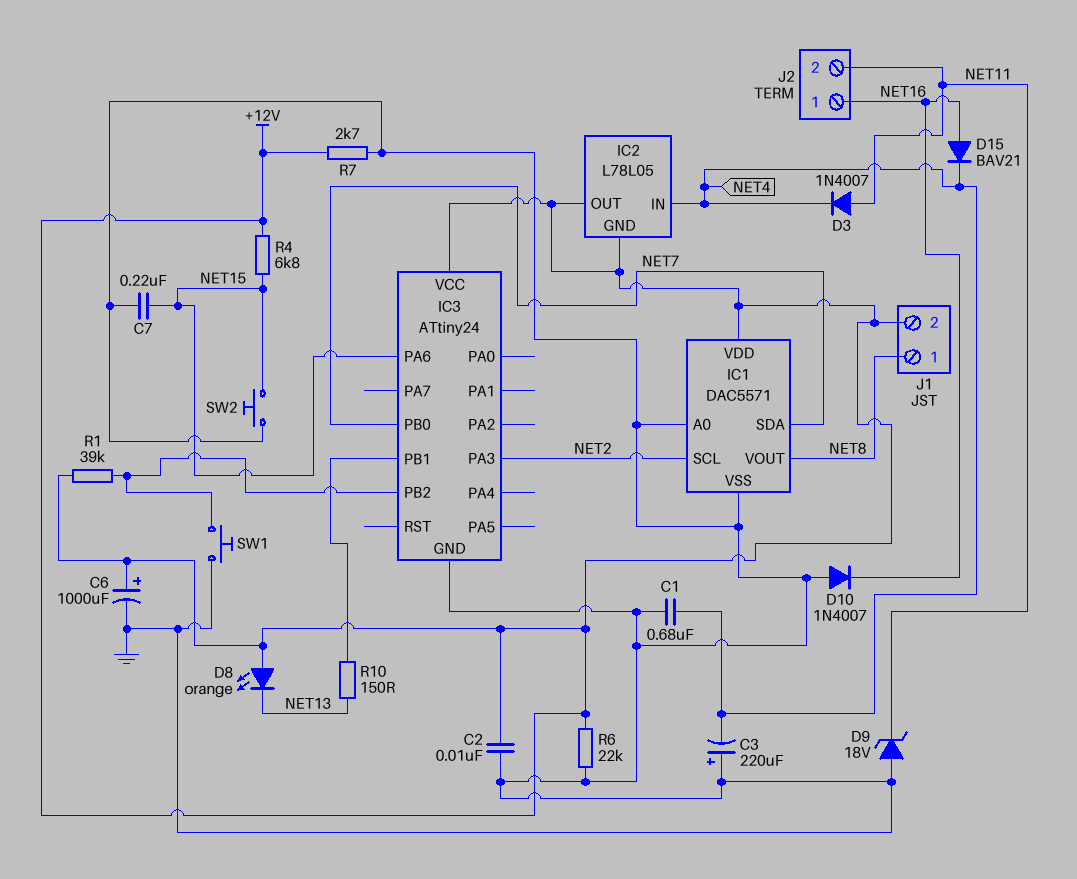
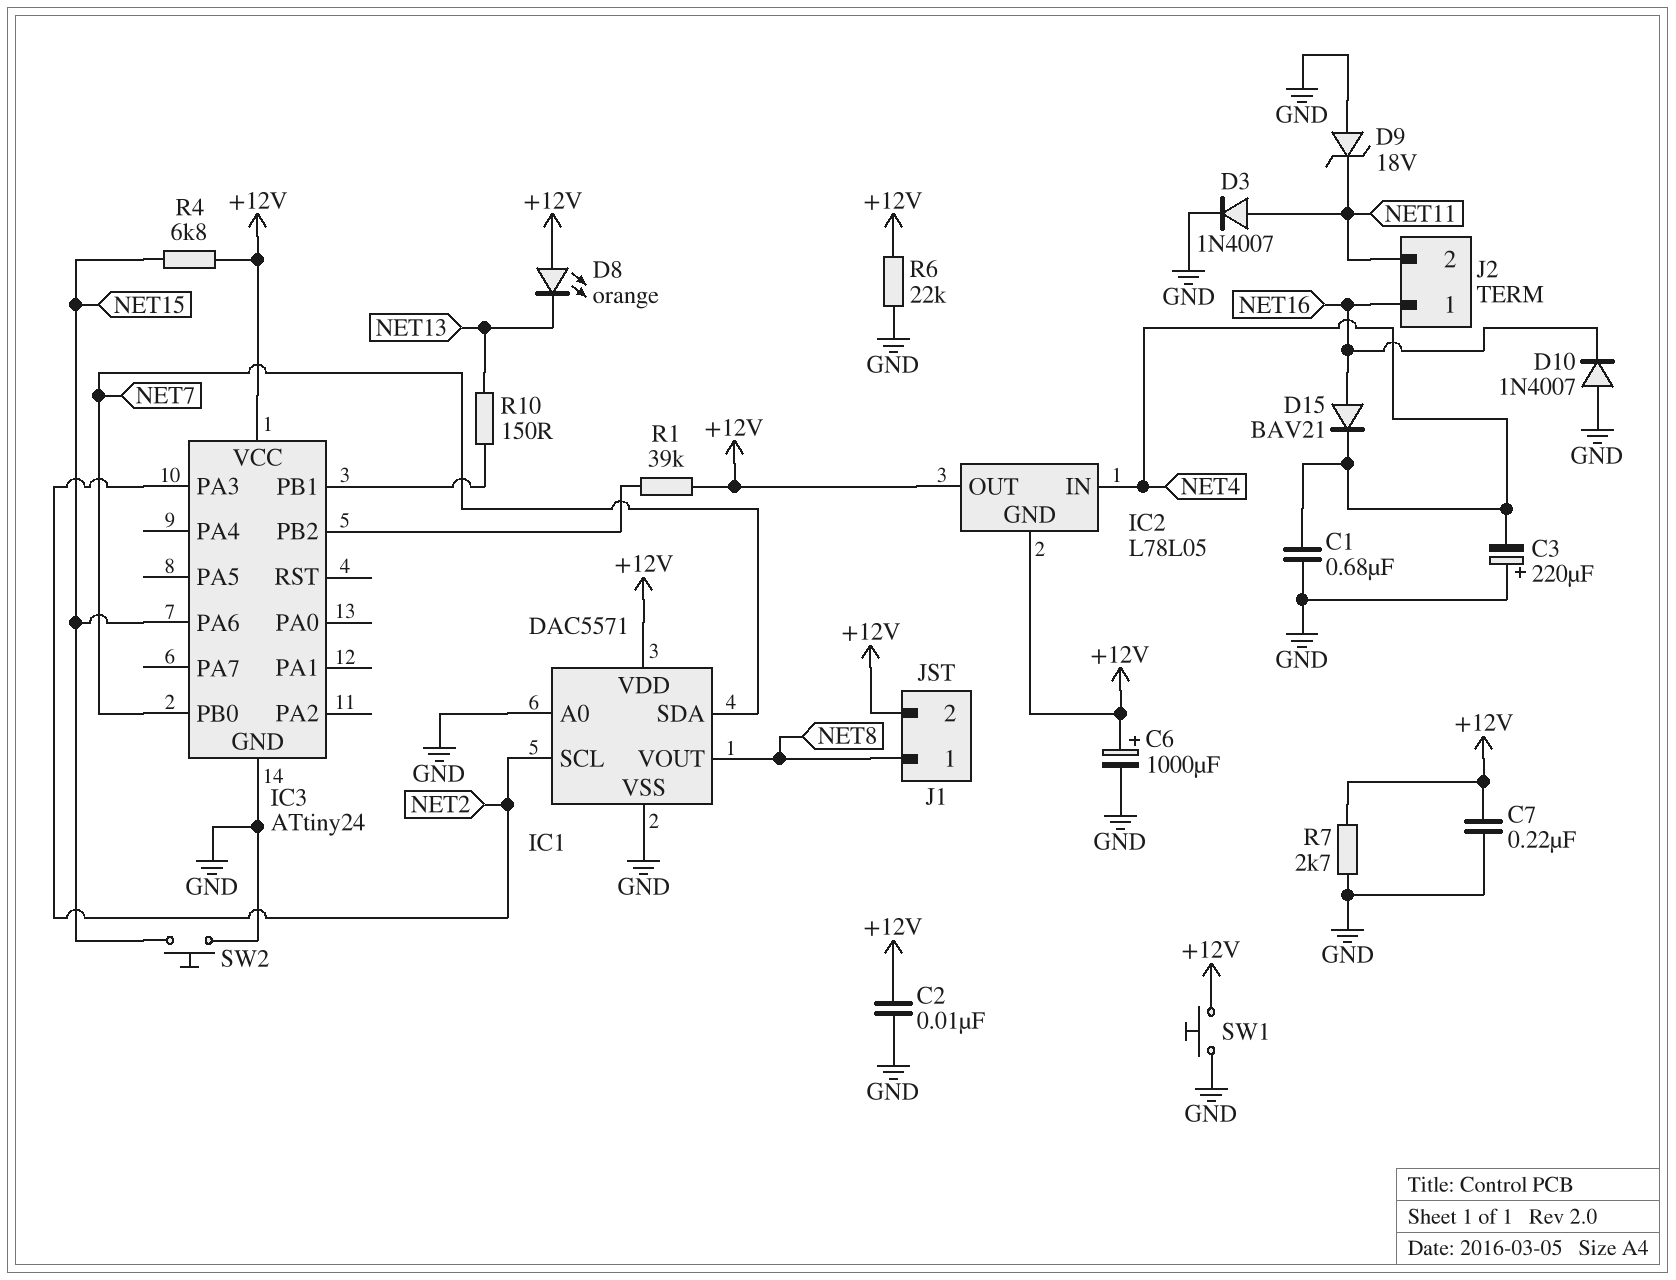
C7: 220nF (GND, NET15) -> 220nF (+12V, GND)
D3: diode 1N4007 (A NET11, K NET4) -> diode 1N4007 (A NET11, K GND)
SW1: button (GND, IC3/PB2) -> button (+12V, GND)

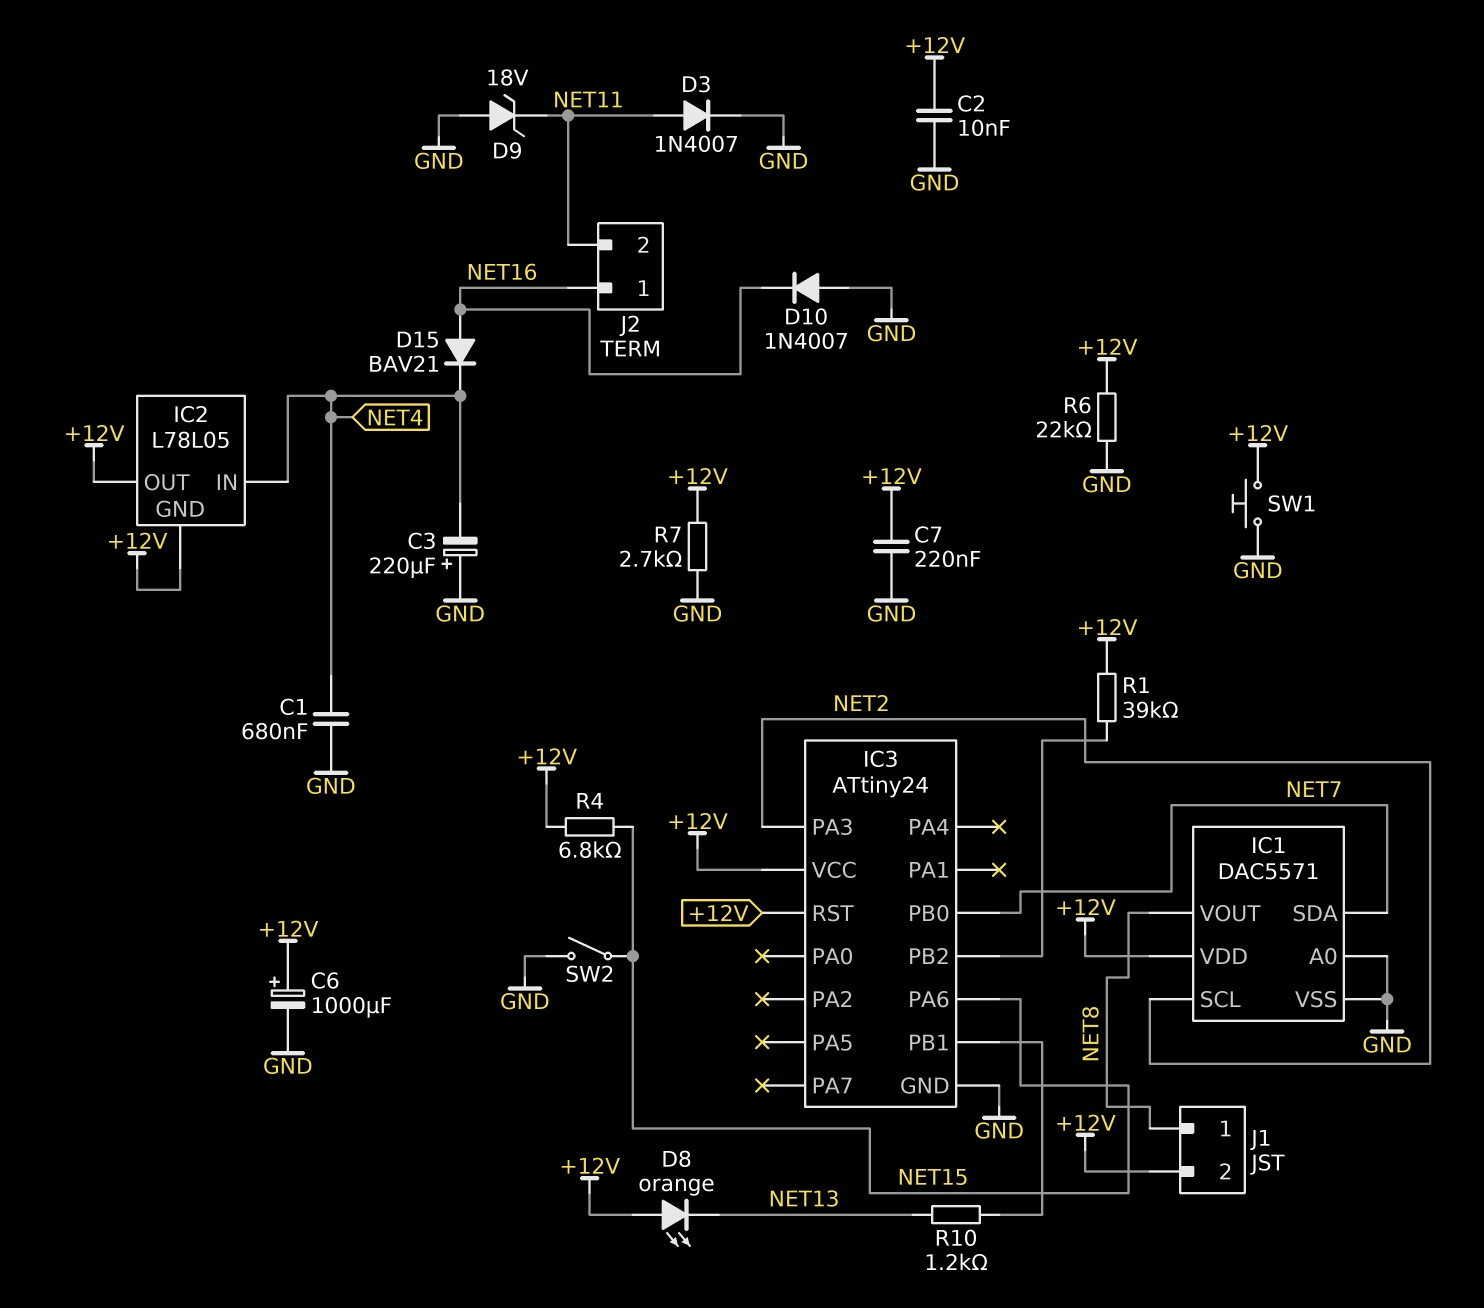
IC3 pin RST: none -> +12V
R10: 150 (IC3/PB1, NET13) -> 1.2k (IC3/PB1, NET13)
SW2: button (GND, NET15) -> switch (GND, NET15)

